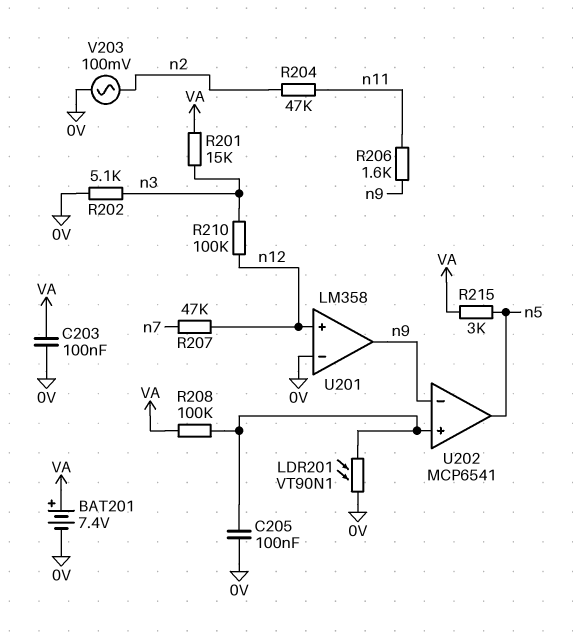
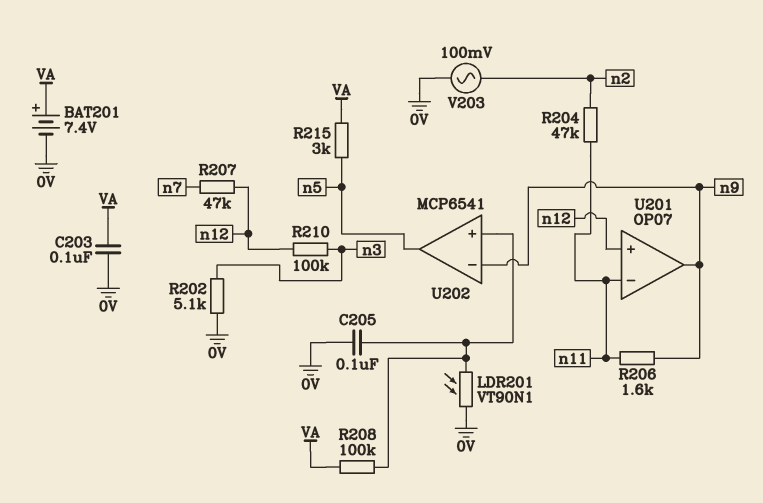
R201: 15k (VA, n3) -> none
U201: LM358 -> OP07
U201 pin in-: 0V -> n11

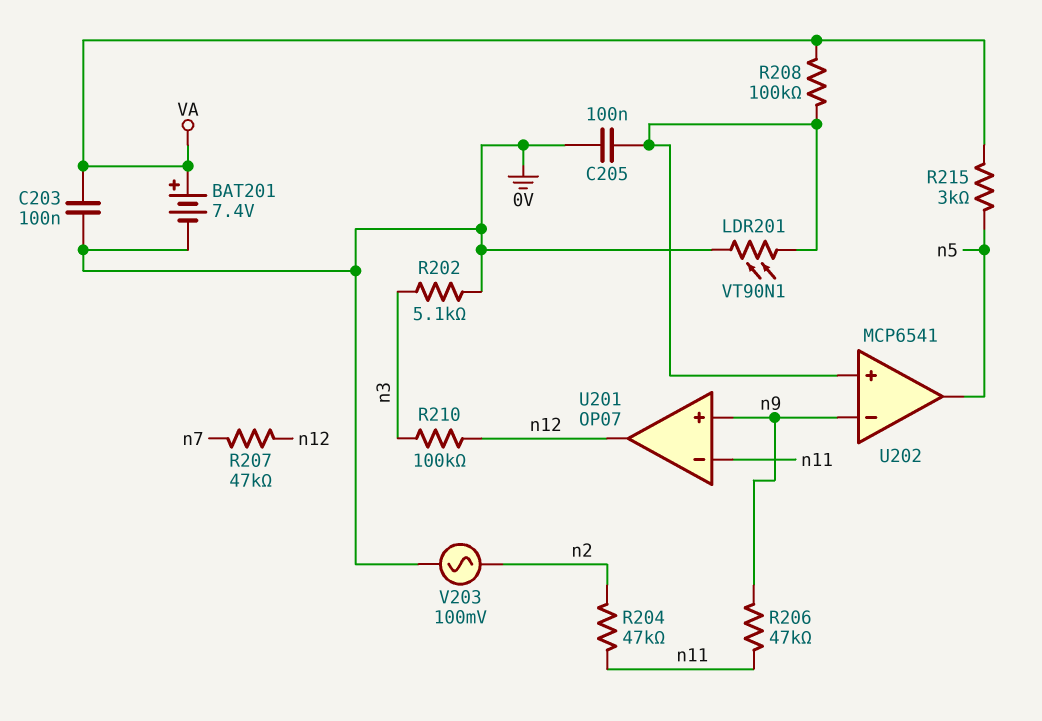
R206: 1.6k (n9, n11) -> 47k (n9, n11)
U201 pin in+: n12 -> n9
U201 pin out: n9 -> n12

